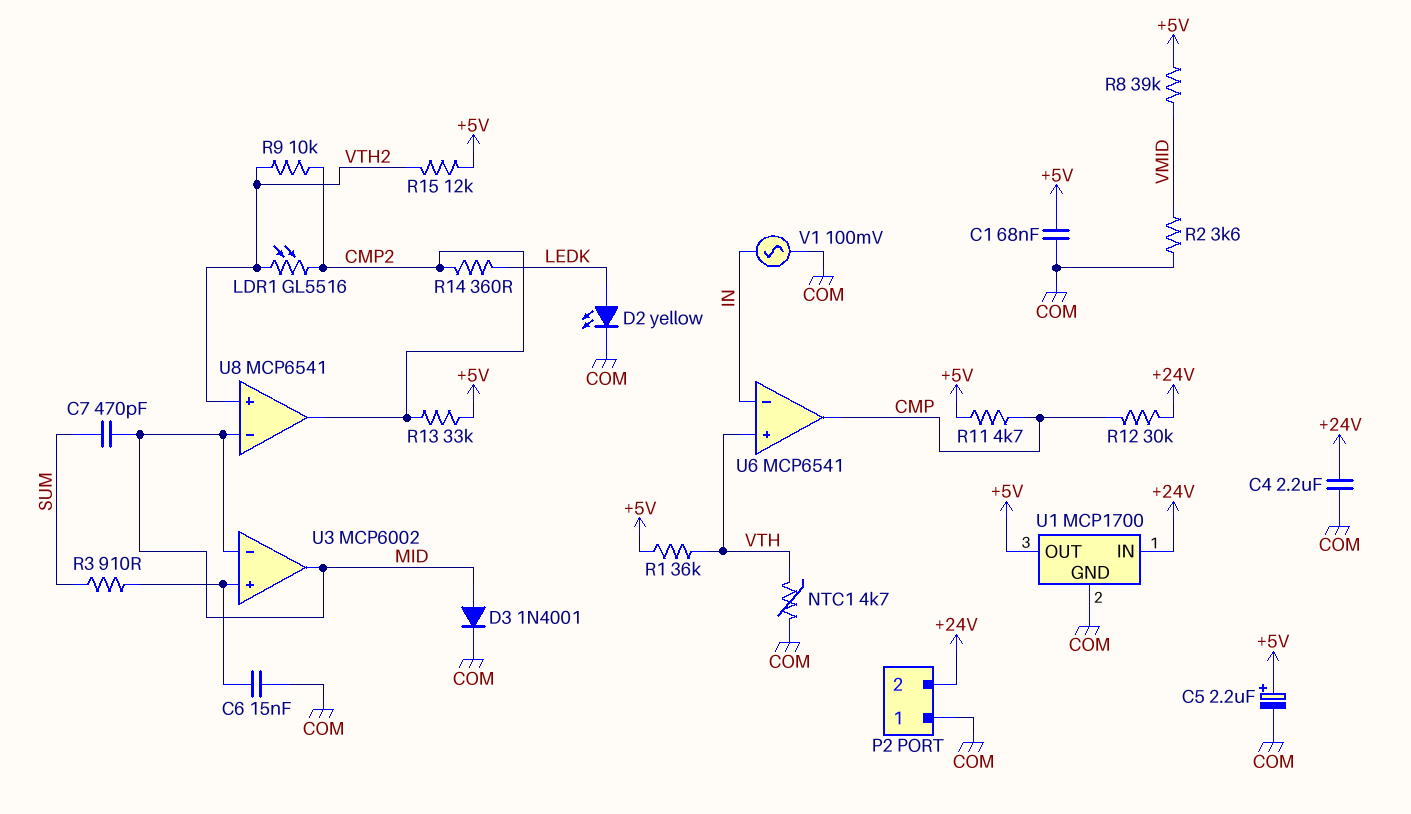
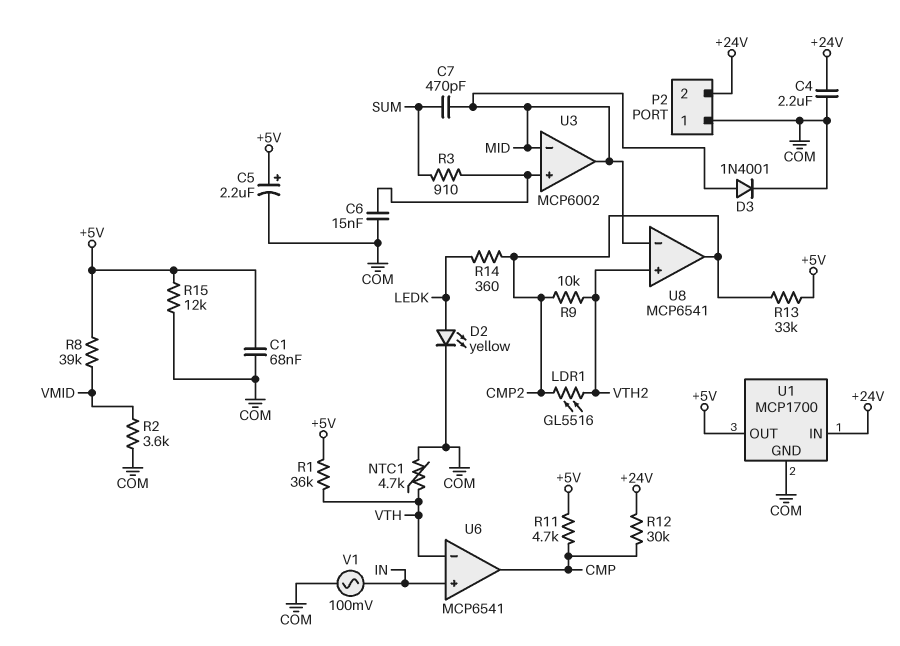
R15: 12k (+5V, VTH2) -> 12k (+5V, COM)
U6 pin in+: VTH -> IN
U6 pin in-: IN -> VTH

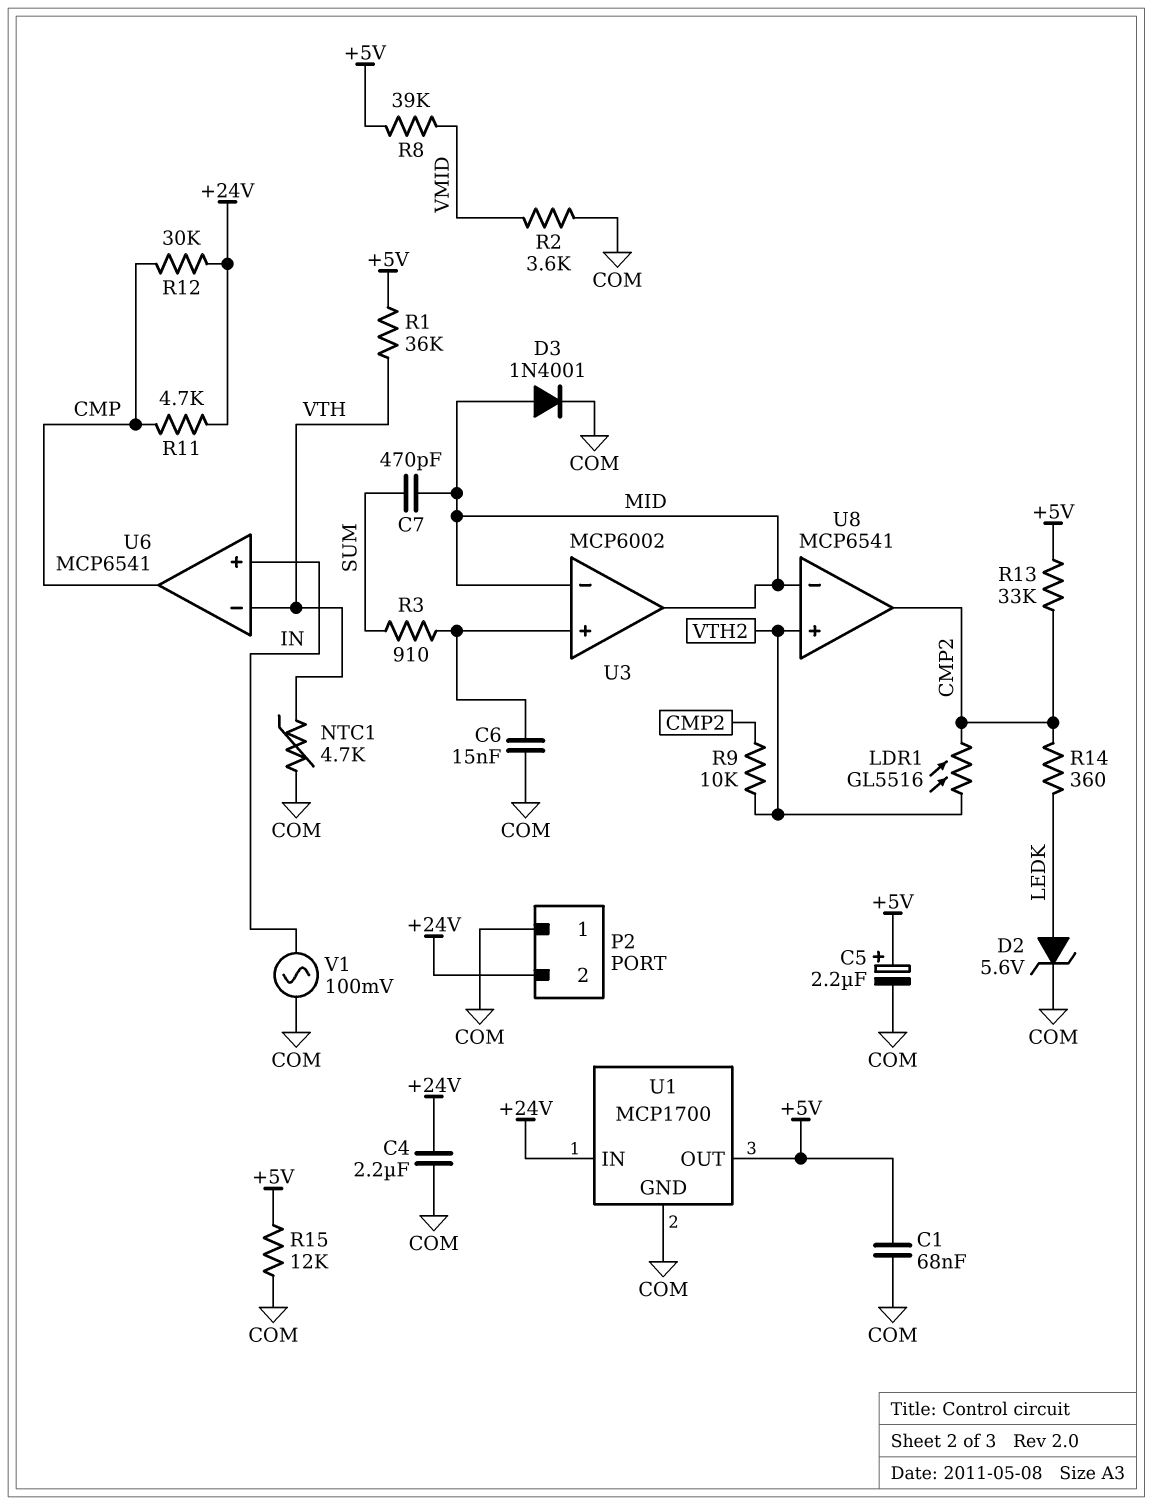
D2: LED yellow (A LEDK, K COM) -> zener 5.6V (A LEDK, K COM)
R11: 4.7k (+5V, CMP) -> 4.7k (+24V, CMP)

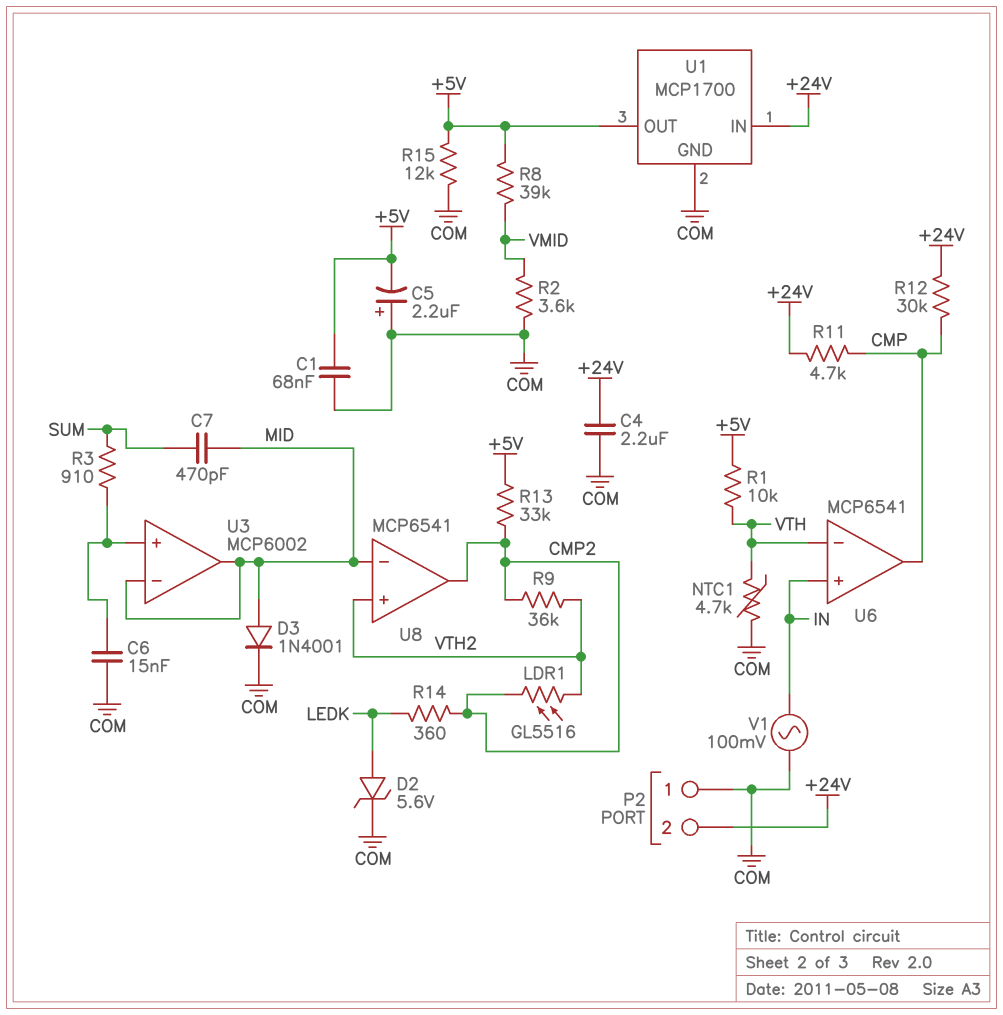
C5: 2.2uF (plus +5V, minus COM) -> 2.2uF (plus COM, minus +5V)
R1: 36k (+5V, VTH) -> 10k (+5V, VTH)
R9: 10k (CMP2, VTH2) -> 36k (CMP2, VTH2)

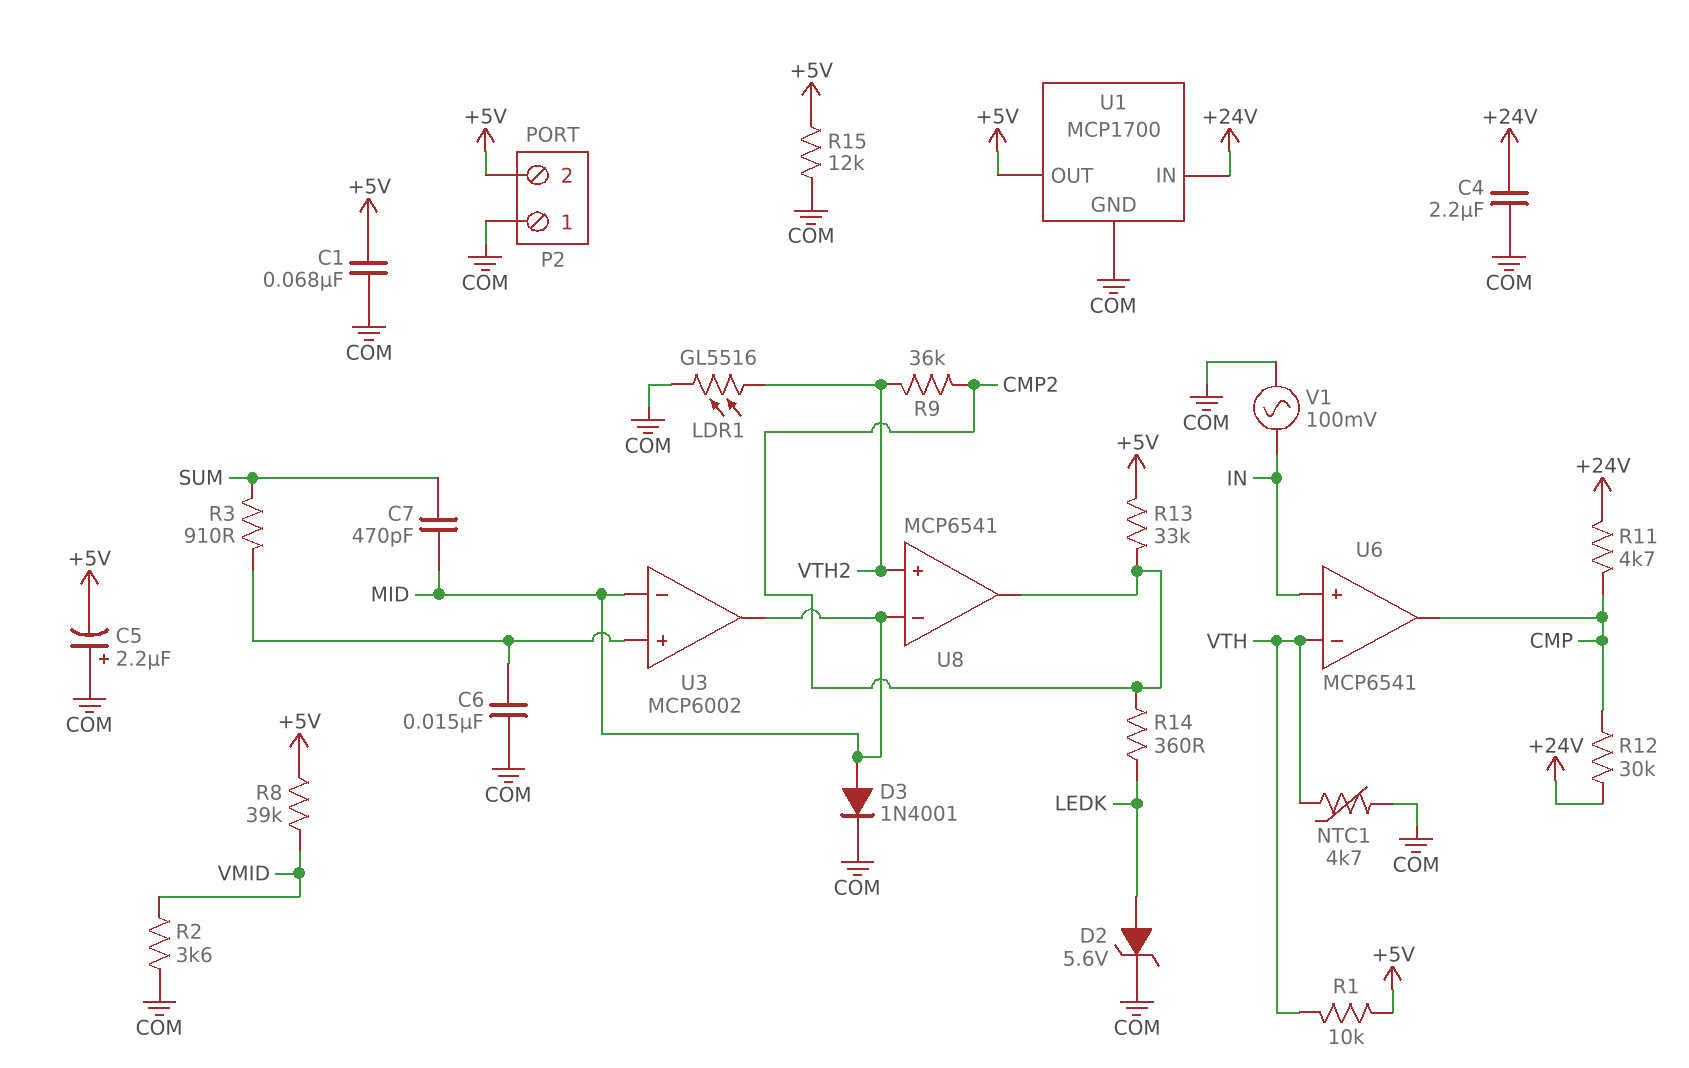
LDR1: GL5516 (CMP2, VTH2) -> GL5516 (COM, VTH2)
P2 pin 2: +24V -> +5V

